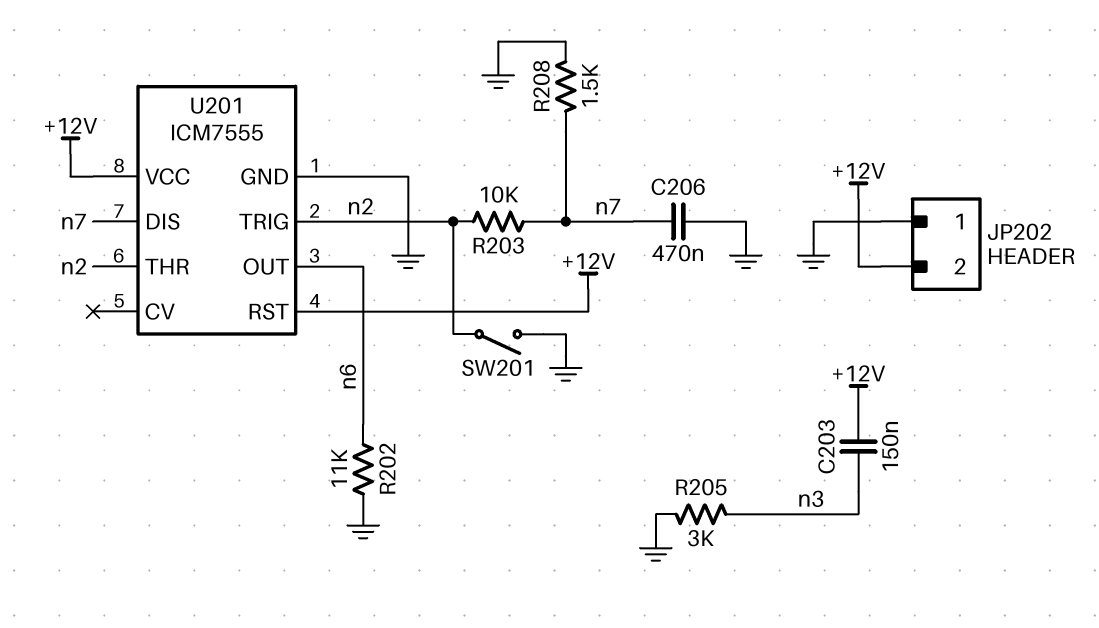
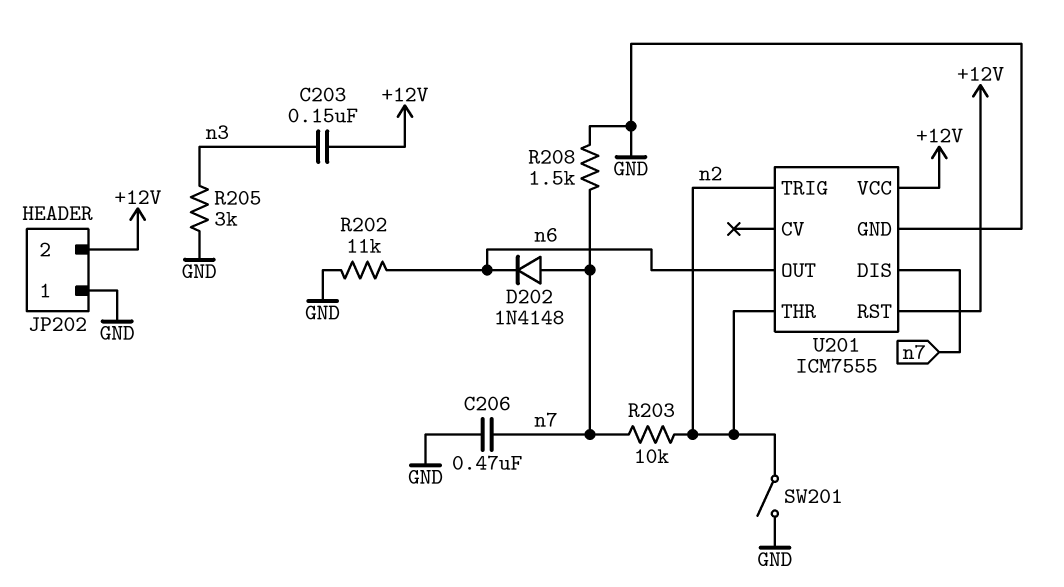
D202: none -> diode 1N4148 (A n7, K n6)

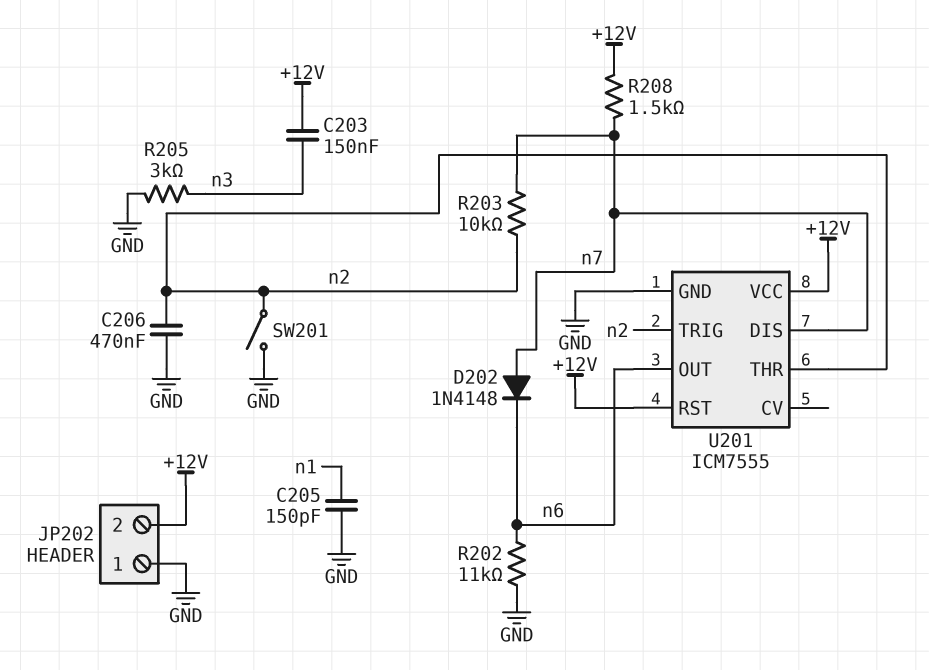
C205: none -> 150pF (GND, n1)
C206: 470nF (GND, n7) -> 470nF (GND, n2)
R208: 1.5k (GND, n7) -> 1.5k (+12V, n7)

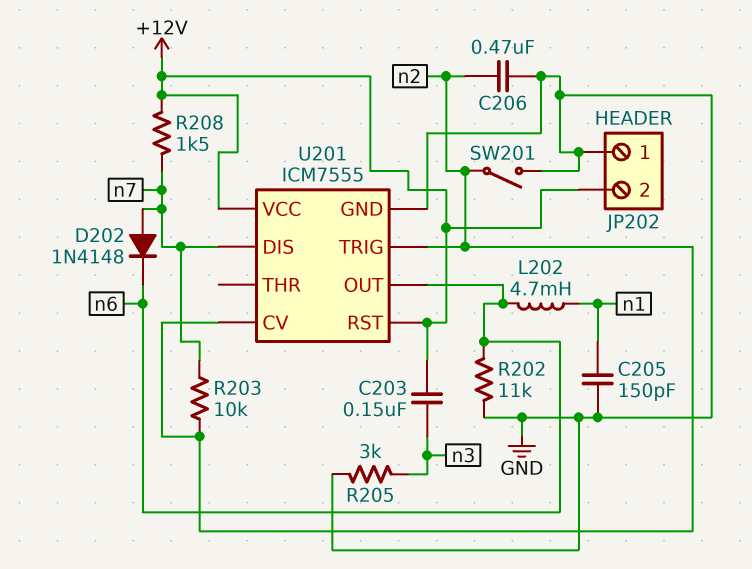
L202: none -> 4.7mH (n1, n6)
U201 pin CV: none -> n2
U201 pin THR: n2 -> none

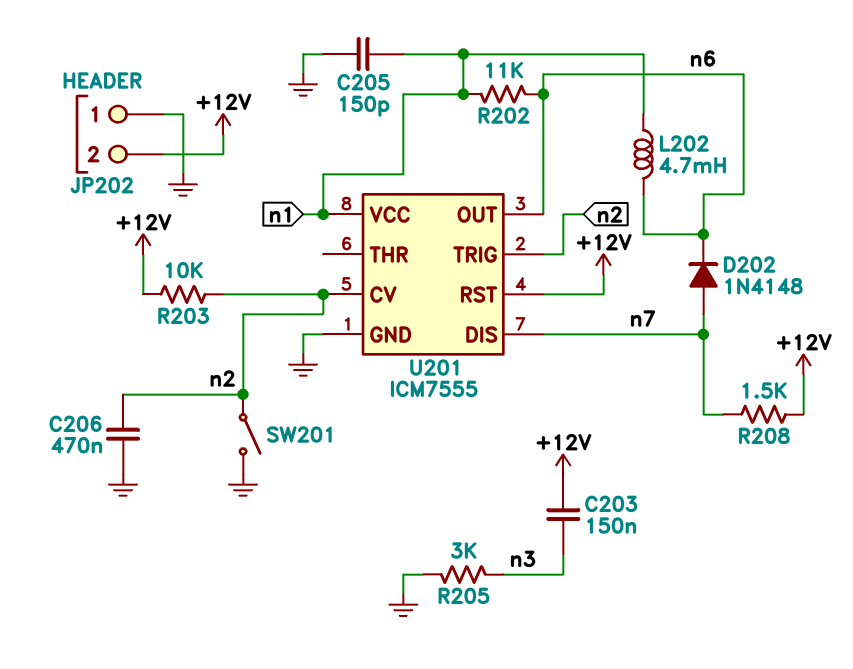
R202: 11k (GND, n6) -> 11k (n1, n6)
R203: 10k (n2, n7) -> 10k (+12V, n2)
U201 pin VCC: +12V -> n1

